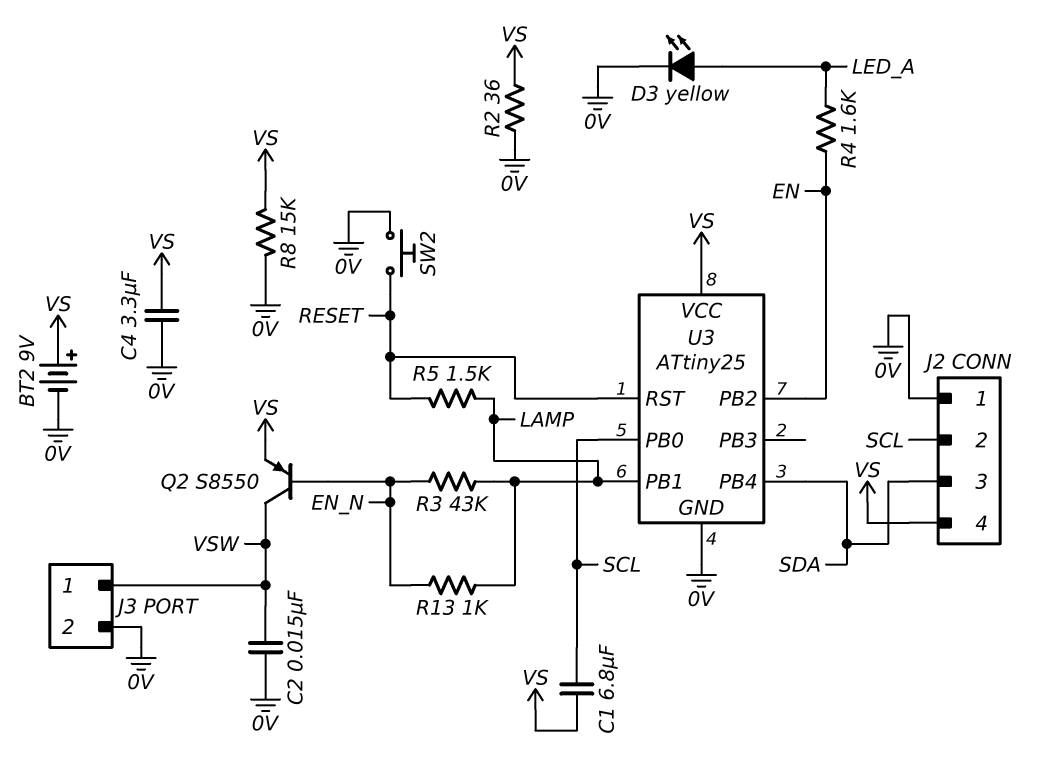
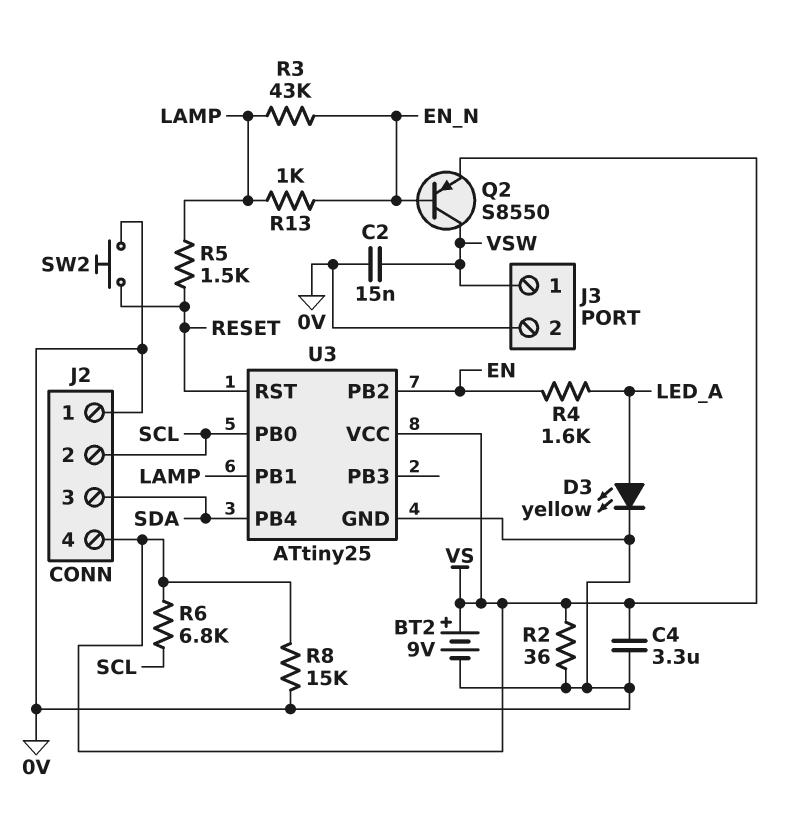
C1: 6.8uF (SCL, VS) -> none
R6: none -> 6.8k (SCL, VS)

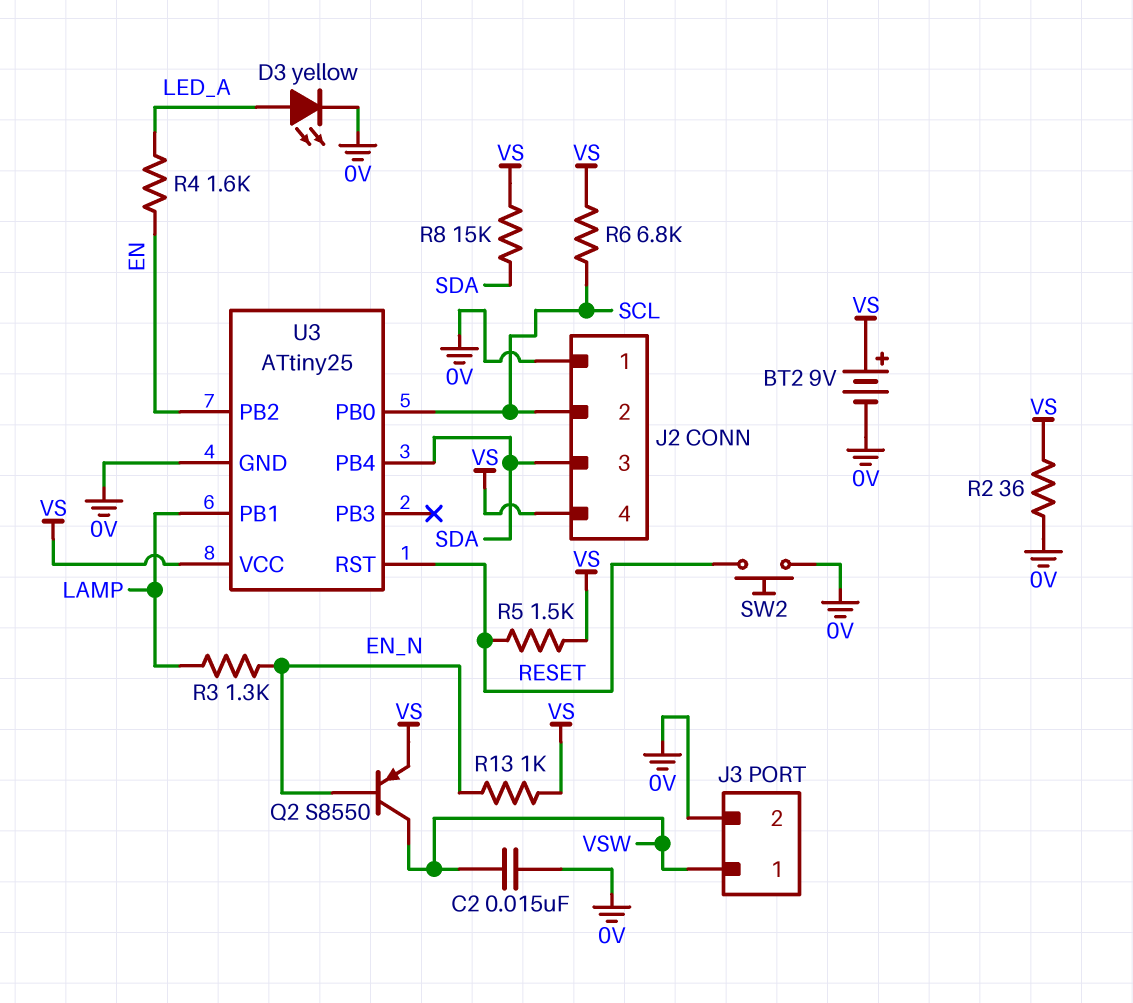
C4: 3.3uF (0V, VS) -> none
R3: 43k (EN_N, LAMP) -> 1.3k (EN_N, LAMP)
R5: 1.5k (LAMP, RESET) -> 1.5k (RESET, VS)
R8: 15k (0V, VS) -> 15k (SDA, VS)
R13: 1k (EN_N, LAMP) -> 1k (EN_N, VS)

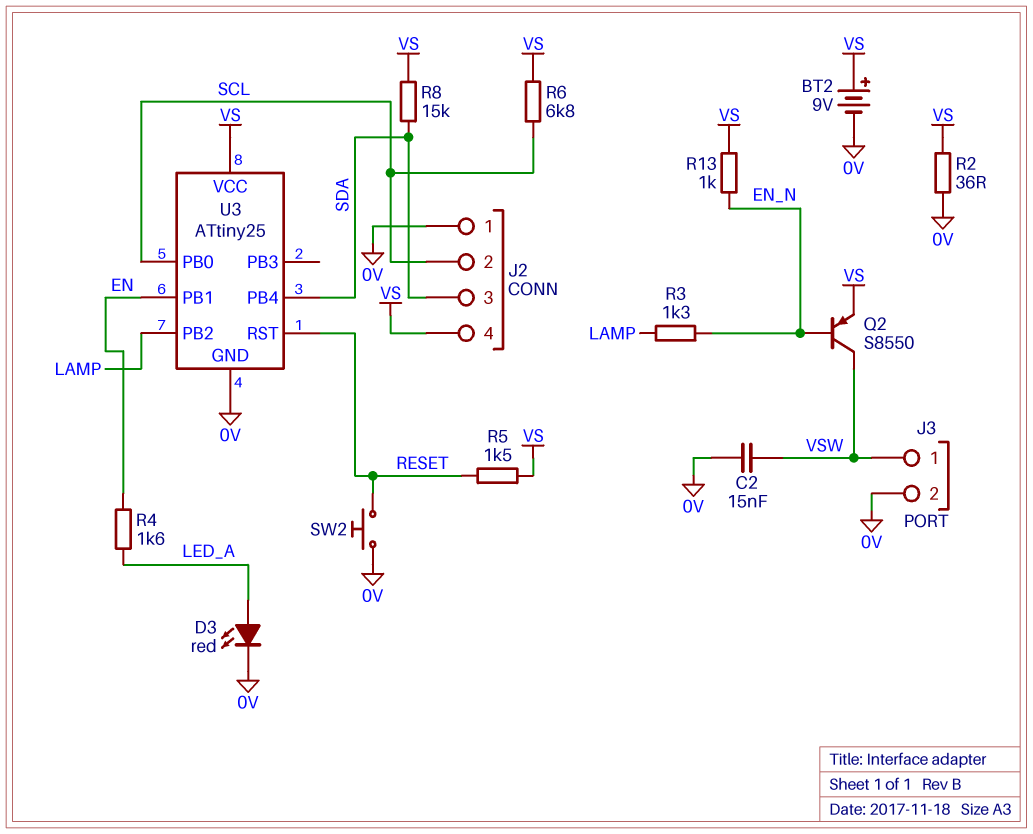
D3: LED yellow (A LED_A, K 0V) -> LED red (A LED_A, K 0V)
U3 pin PB1: LAMP -> EN
U3 pin PB2: EN -> LAMP

